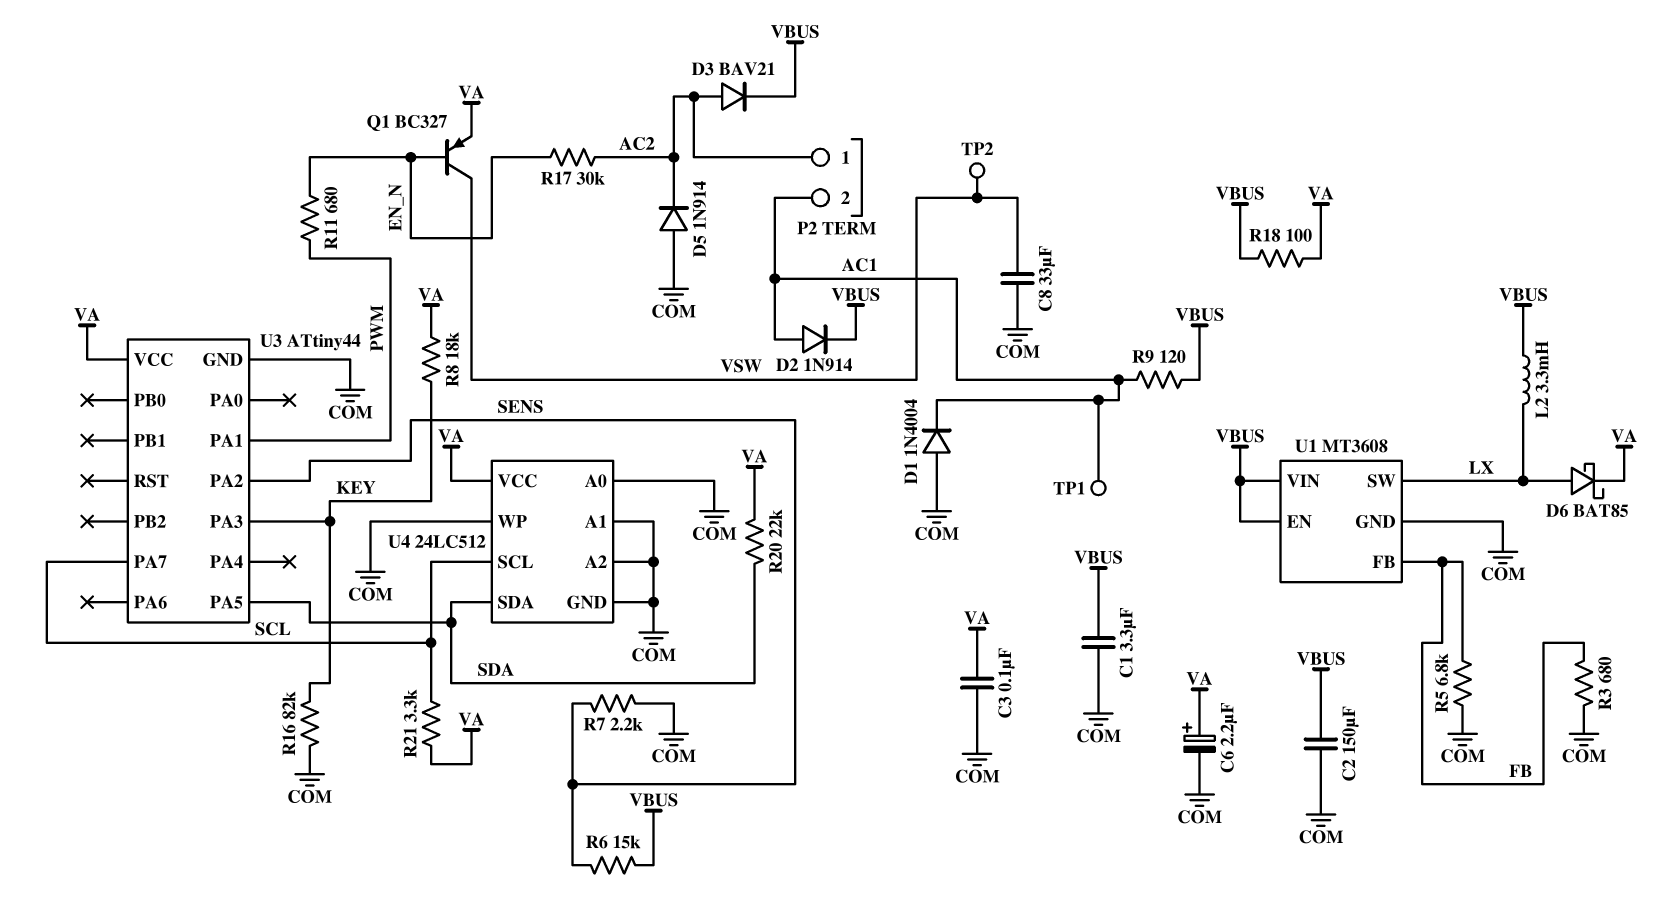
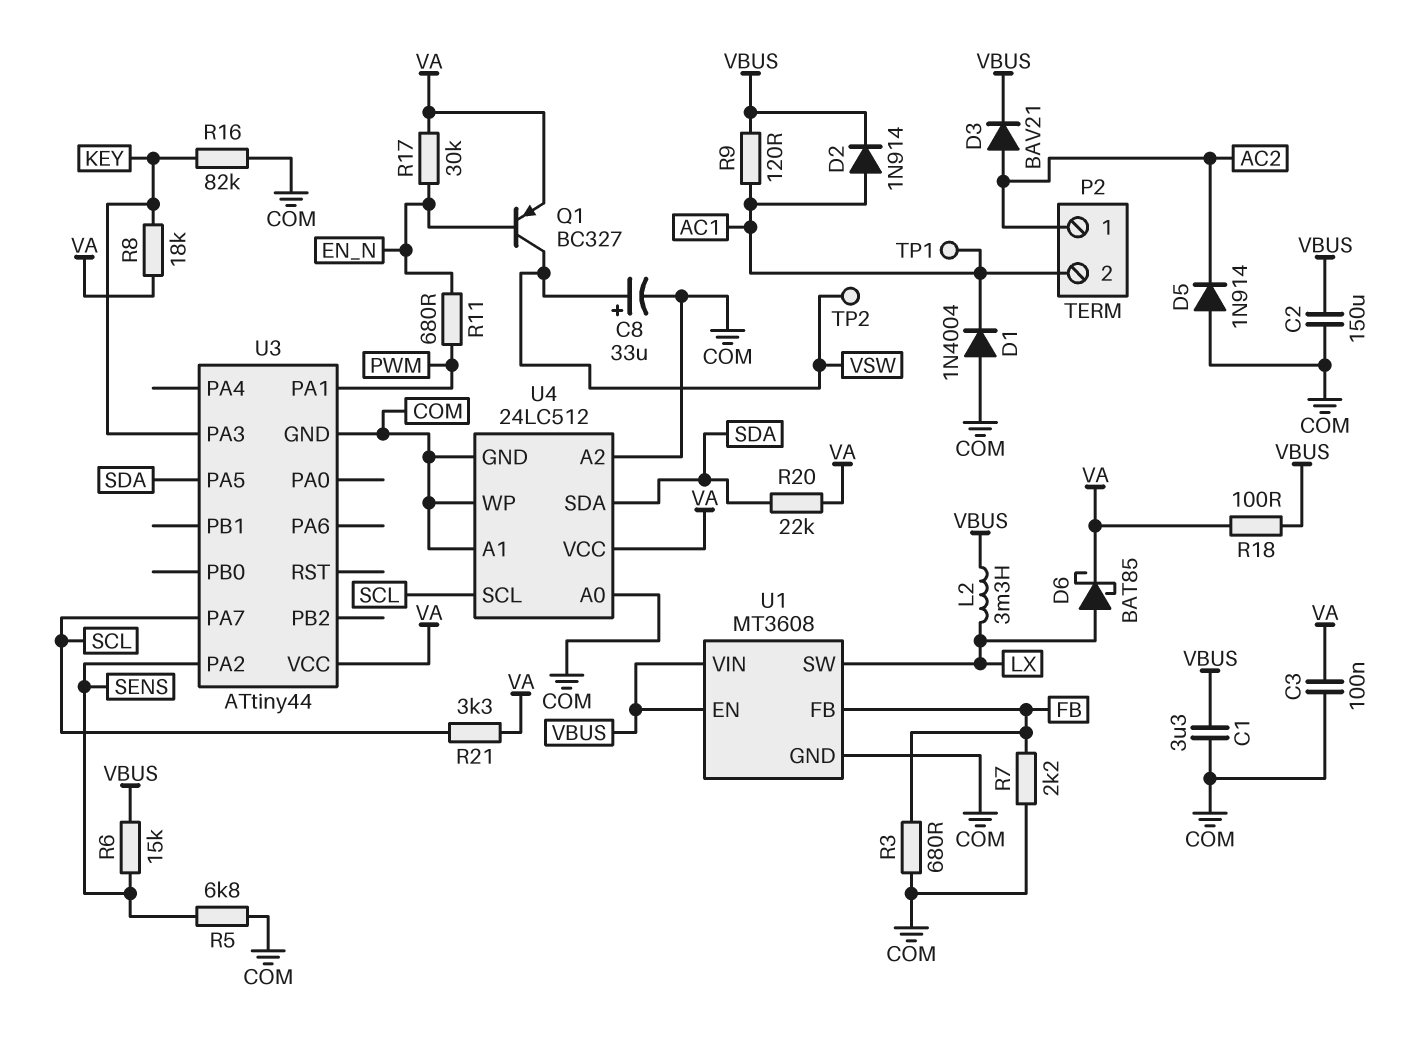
C6: 2.2uF (plus VA, minus COM) -> none
C8: 33uF (COM, VSW) -> 33uF (plus VSW, minus COM)
R5: 6.8k (COM, FB) -> 6.8k (COM, SENS)
R7: 2.2k (COM, SENS) -> 2.2k (COM, FB)
R17: 30k (AC2, EN_N) -> 30k (EN_N, VA)

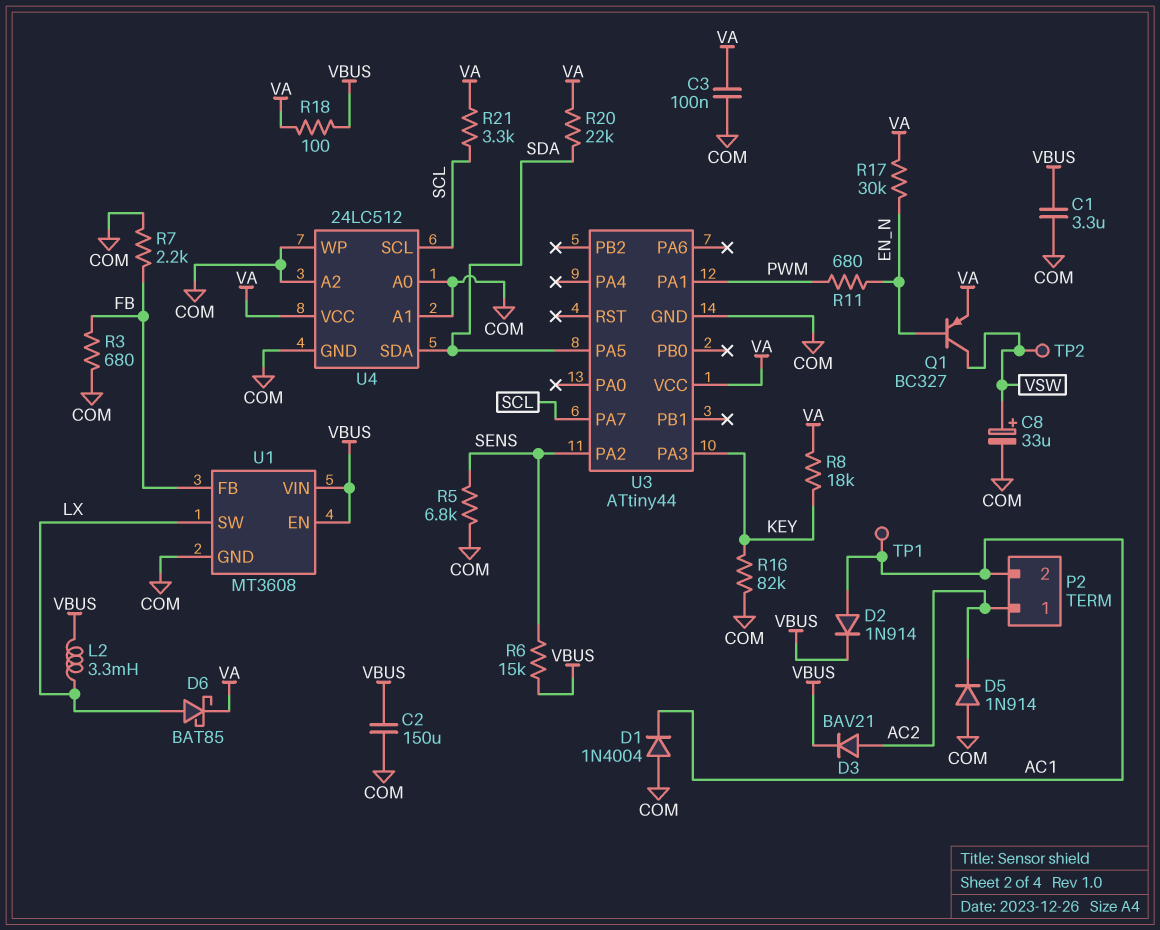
R9: 120 (AC1, VBUS) -> none

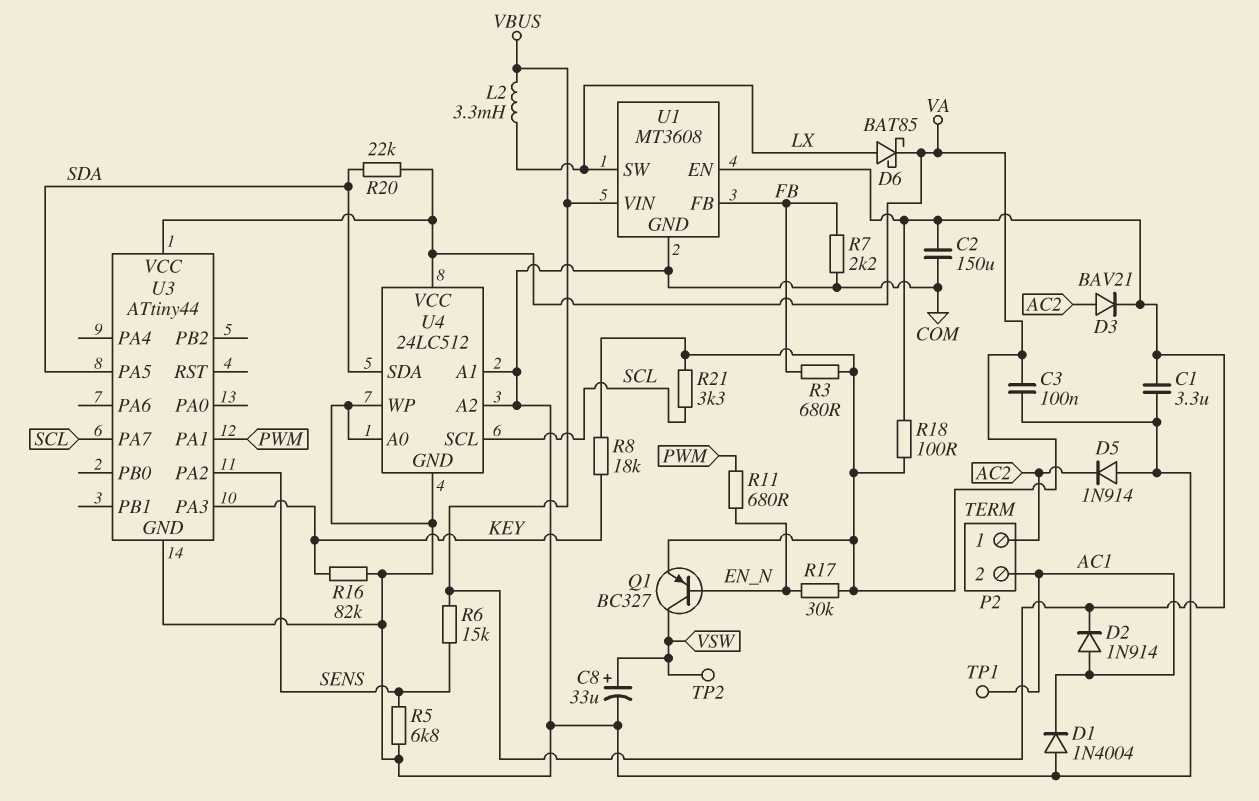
R3: 680 (COM, FB) -> 680 (FB, VA)

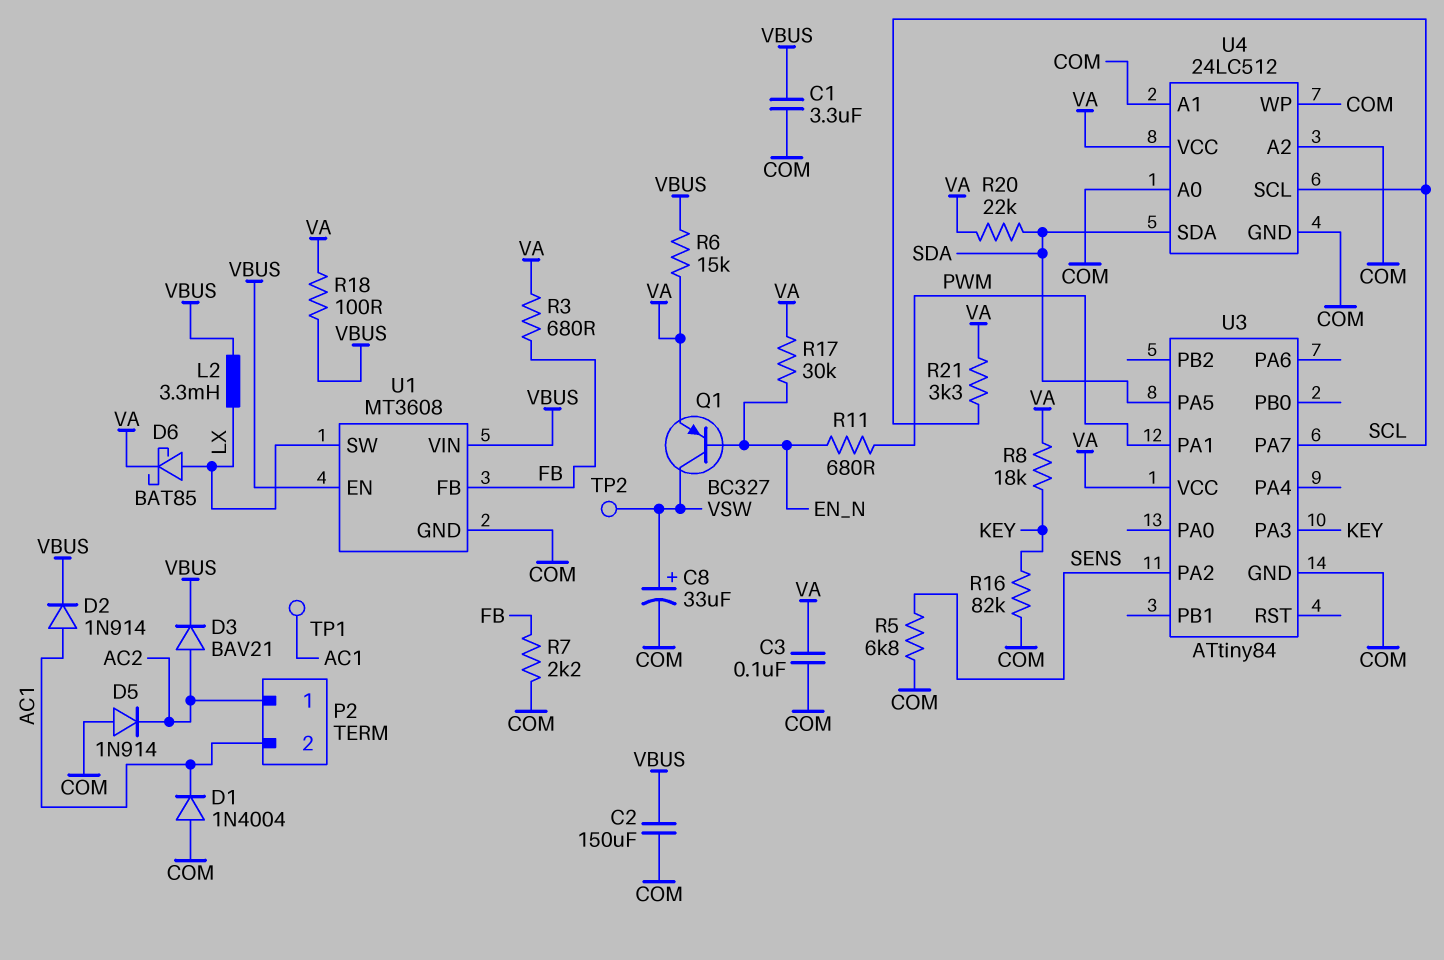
R6: 15k (SENS, VBUS) -> 15k (VA, VBUS)
U3: ATtiny44 -> ATtiny84

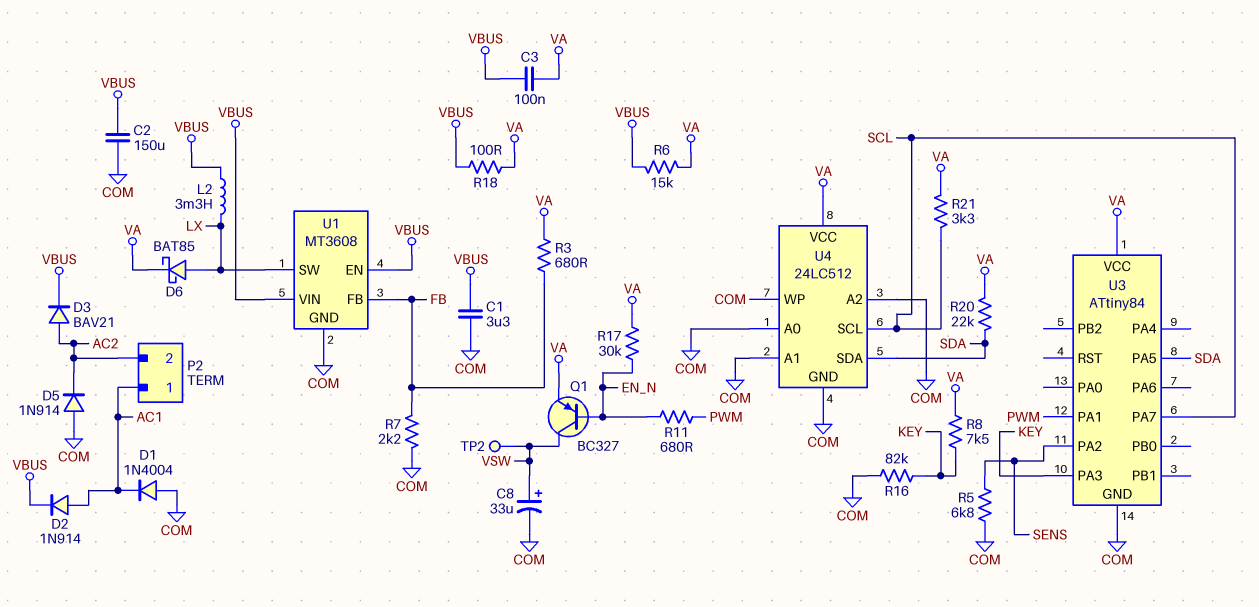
C3: 100nF (COM, VA) -> 100nF (VA, VBUS)
P2 pin 1: AC2 -> AC1
P2 pin 2: AC1 -> AC2
R8: 18k (KEY, VA) -> 7.5k (KEY, VA)
TP1: test point (AC1) -> none

